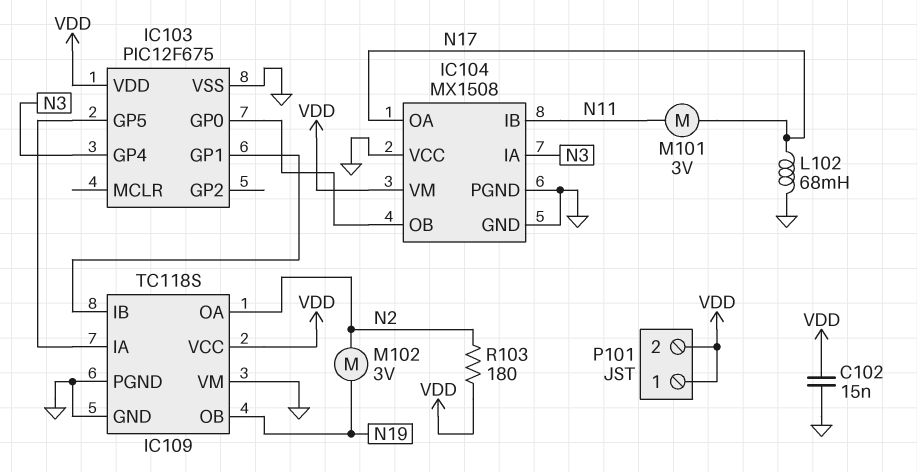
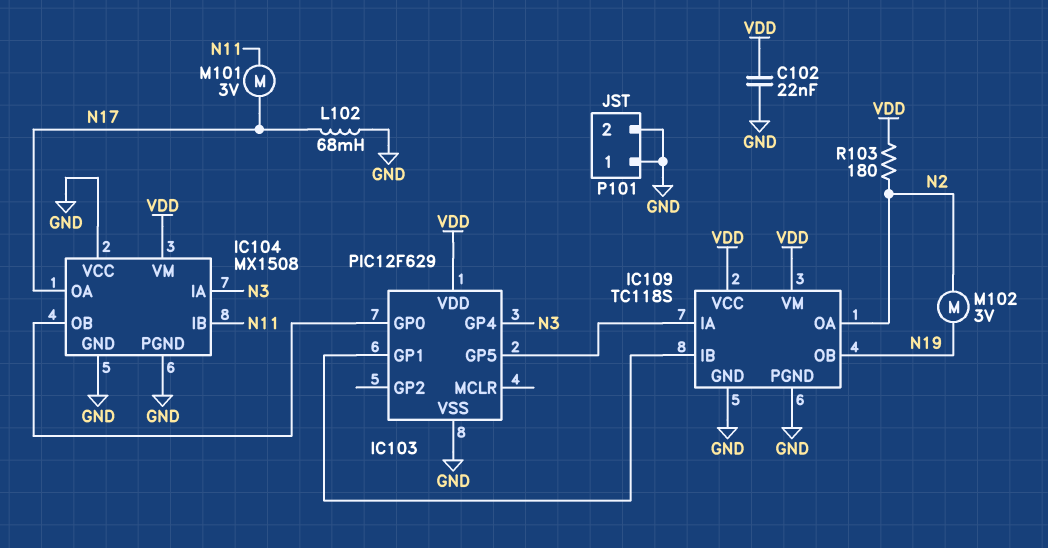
C102: 15nF (GND, VDD) -> 22nF (GND, VDD)
IC103: PIC12F675 -> PIC12F629
IC109 pin VM: GND -> VDD
P101 pin 1: VDD -> GND
P101 pin 2: VDD -> GND

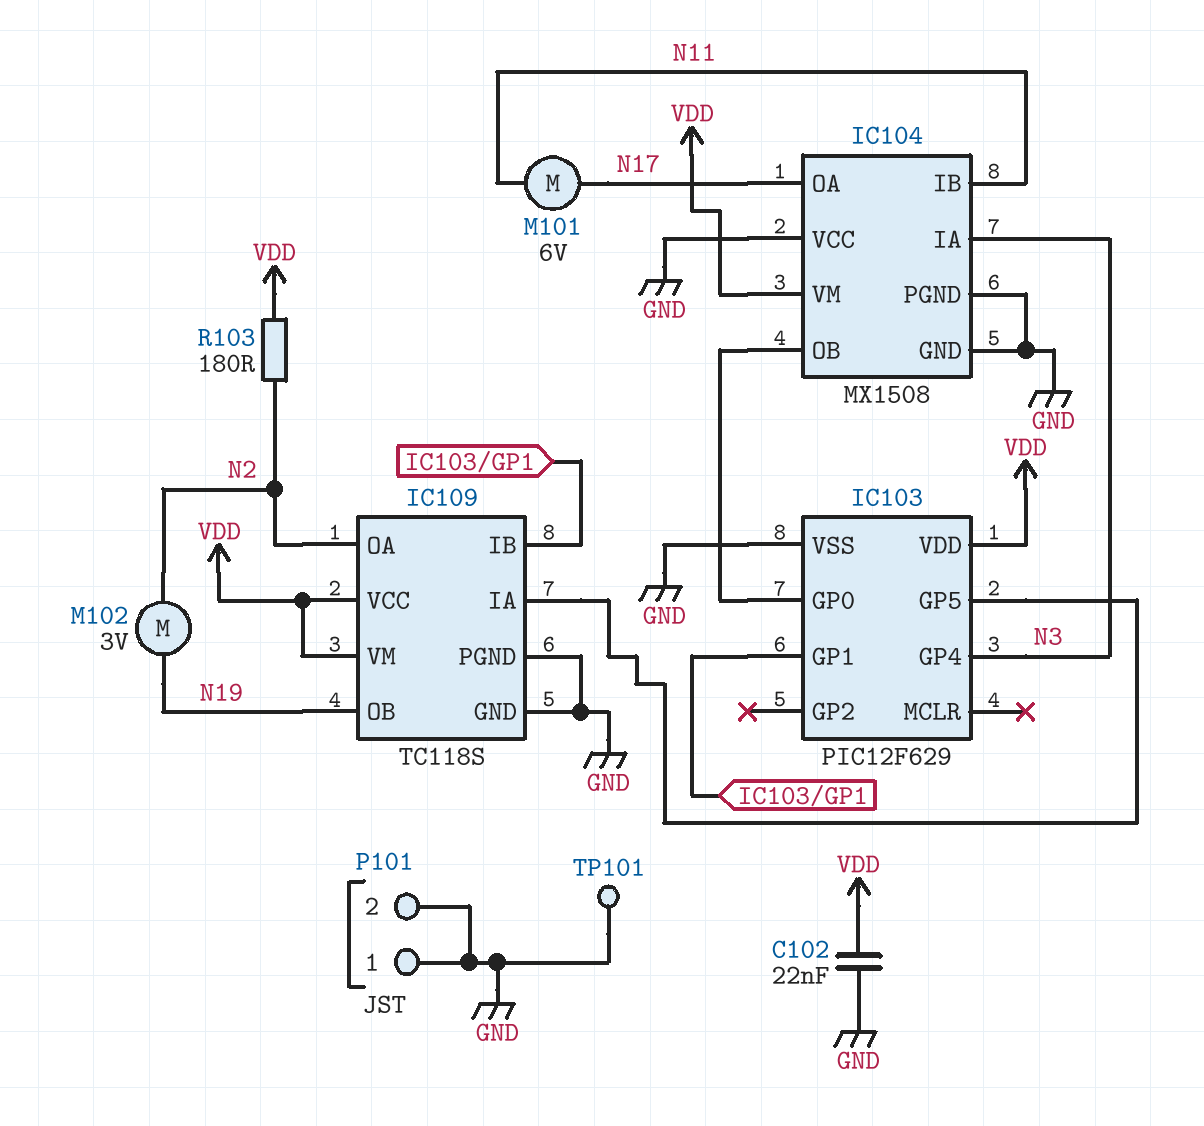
L102: 68mH (GND, N17) -> none
M101: motor 3V (N11, N17) -> motor 6V (N11, N17)
TP101: none -> test point (GND)

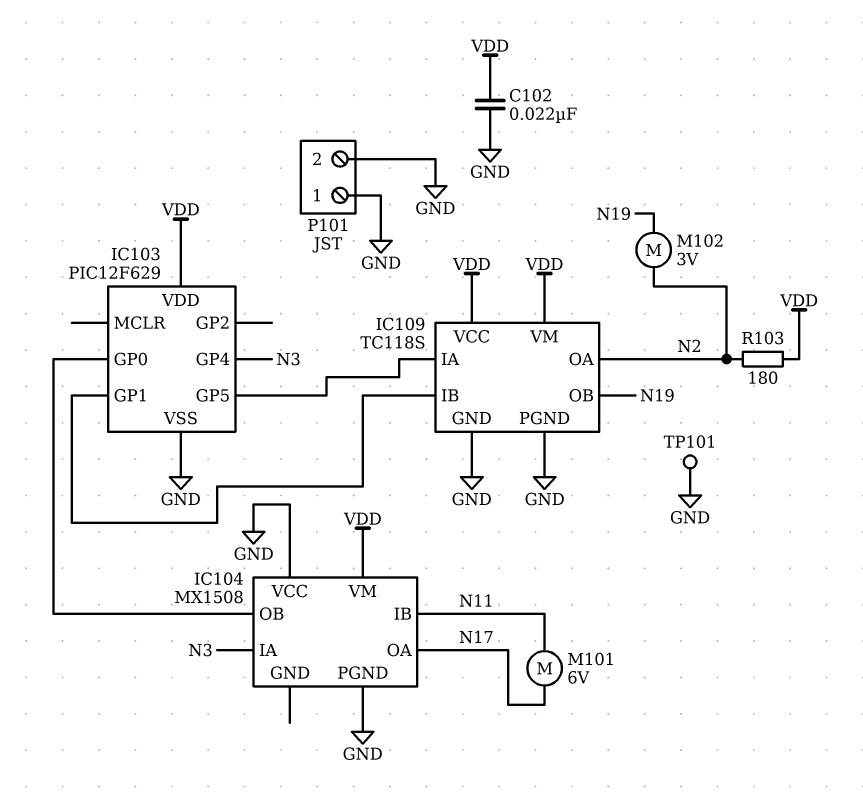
IC104 pin GND: GND -> none

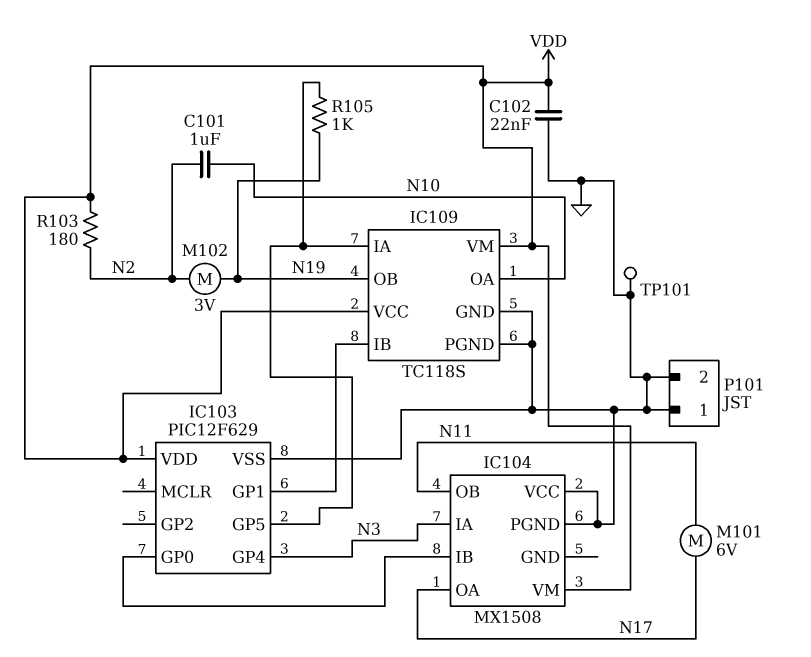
C101: none -> 1uF (N2, N10)
IC104 pin IB: N11 -> IC103/GP0
IC104 pin OB: IC103/GP0 -> N11
IC109 pin OA: N2 -> N10
R105: none -> 1k (IC103/GP5, N19)

